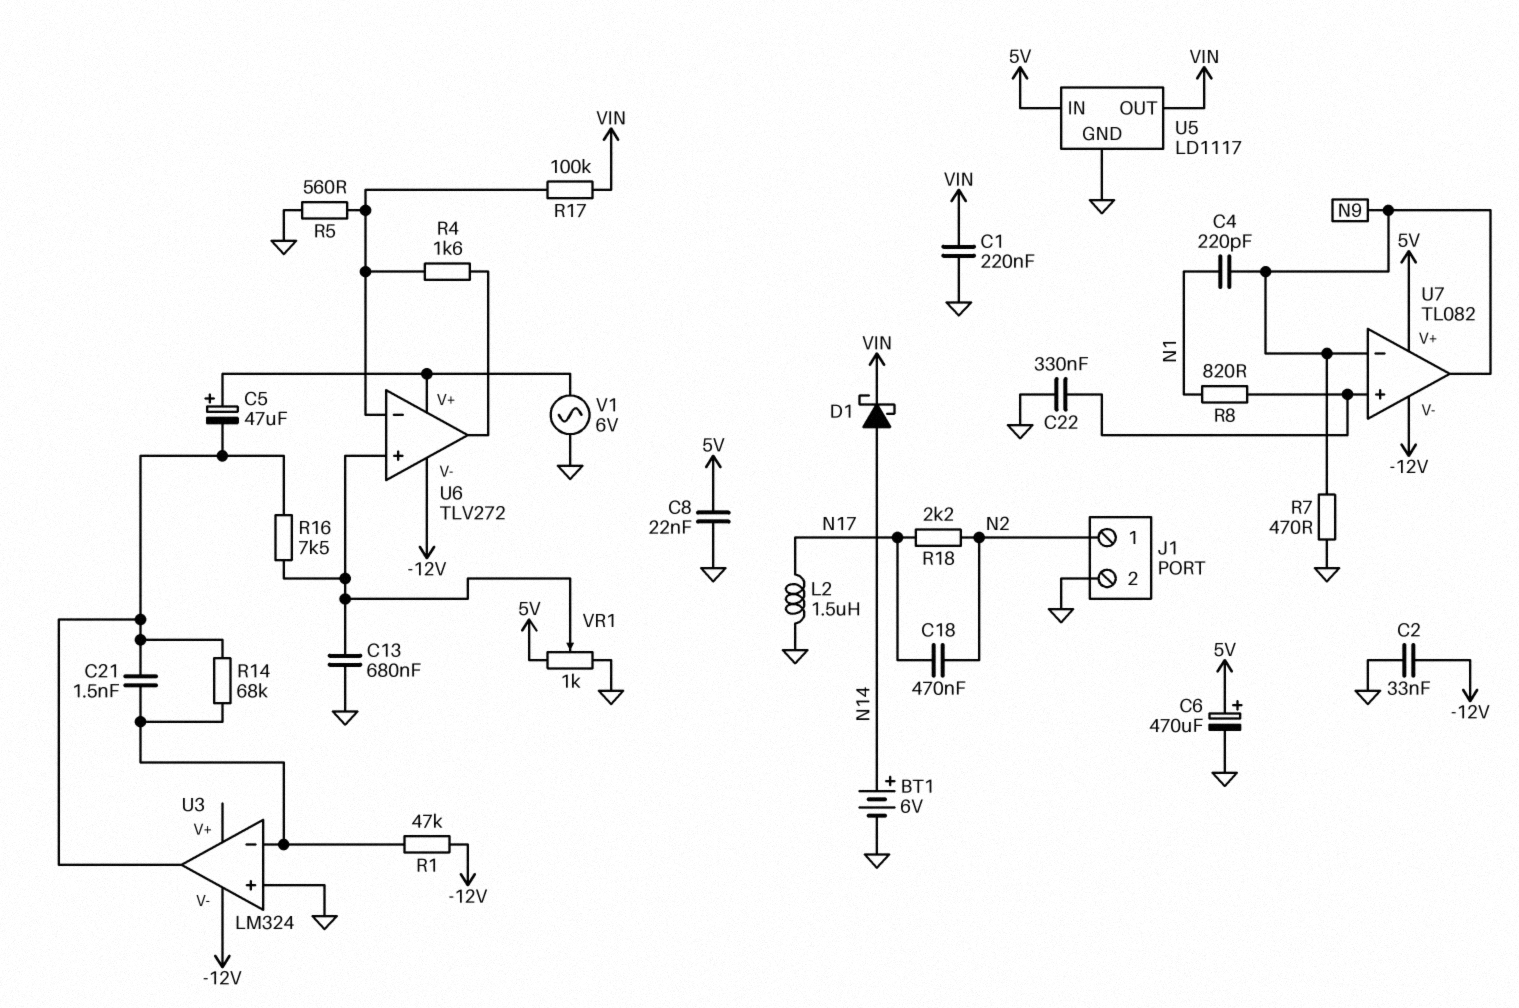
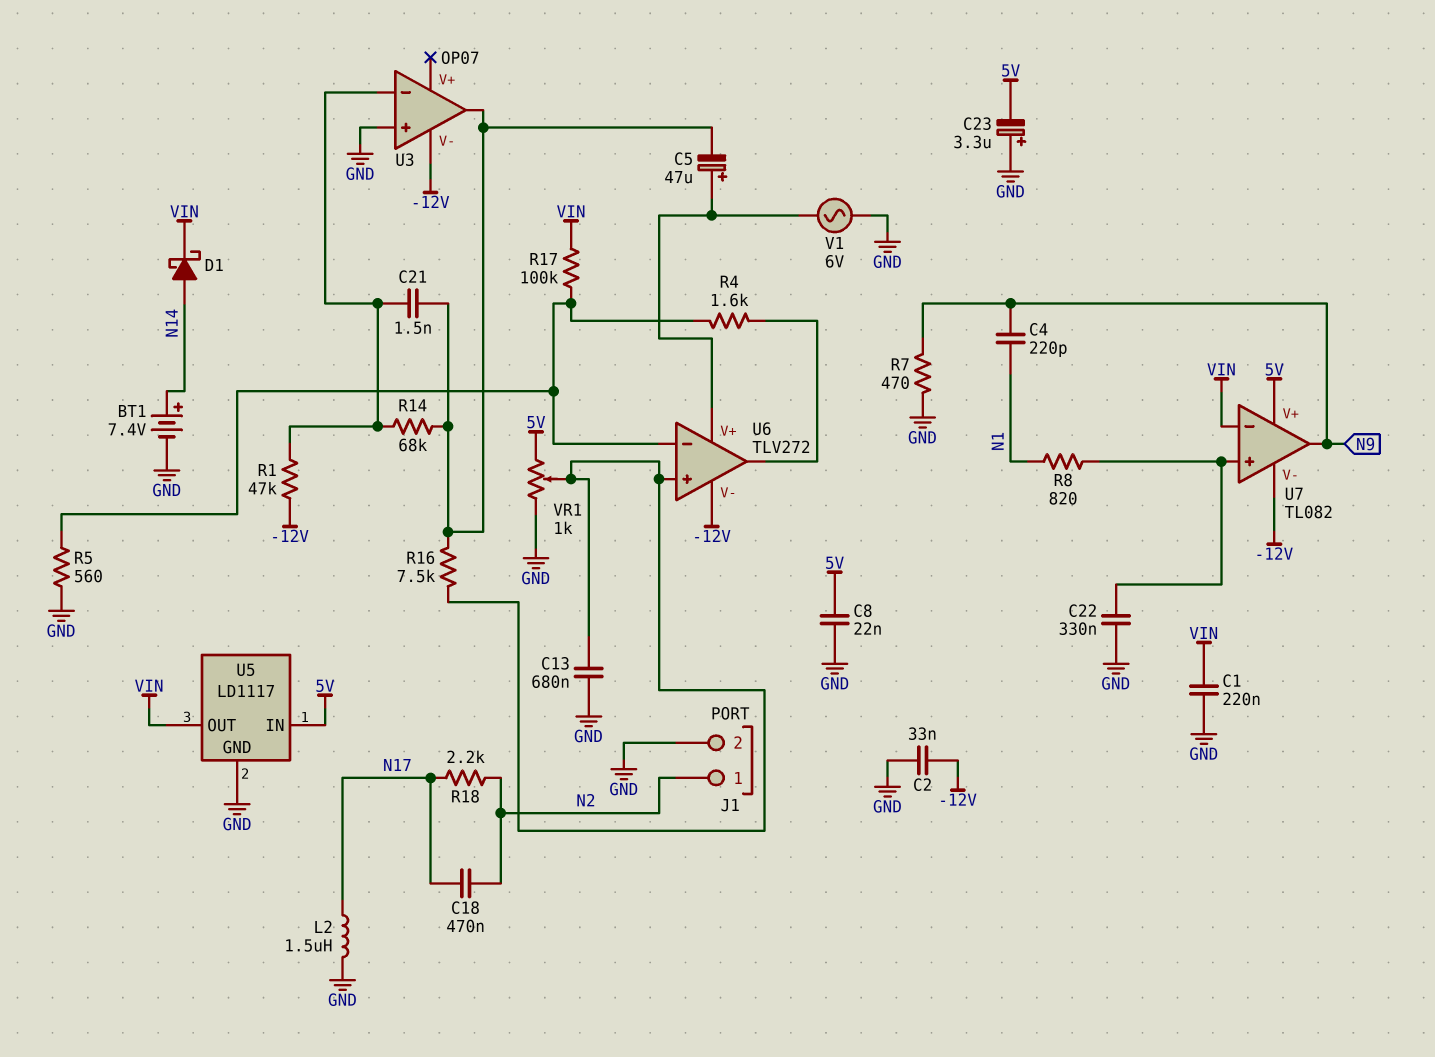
BT1: 6V (plus N14, minus GND) -> 7.4V (plus N14, minus GND)
C6: 470uF (plus 5V, minus GND) -> none
C23: none -> 3.3uF (plus GND, minus 5V)
U3: LM324 -> OP07
U7 pin in-: N9 -> VIN

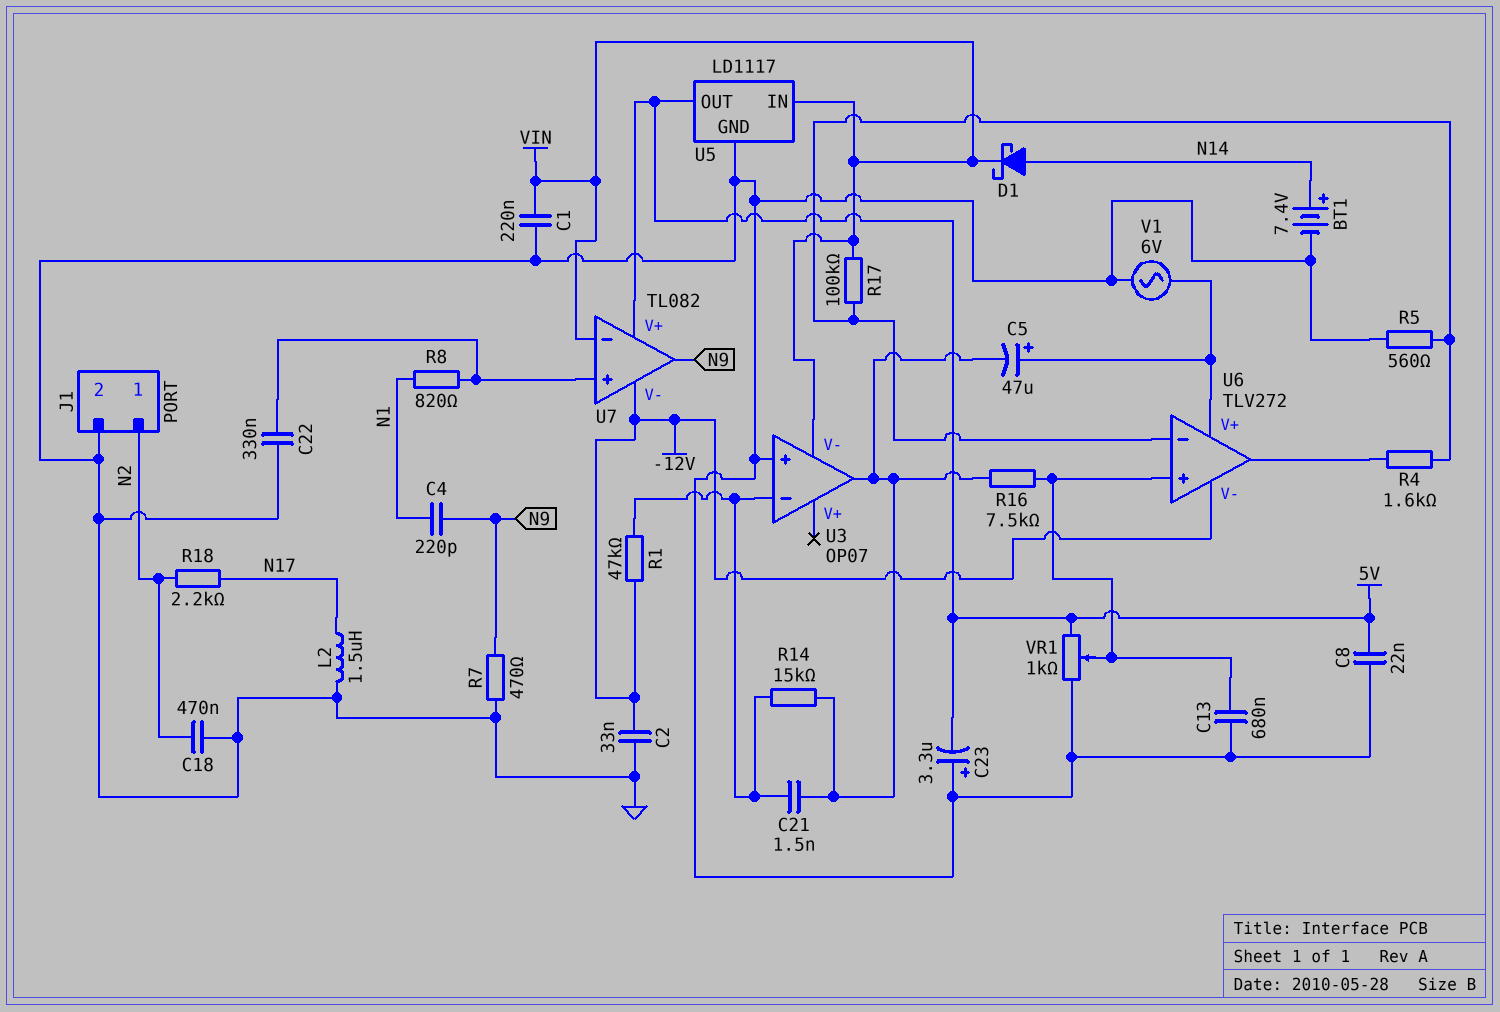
C18: 470nF (N2, N17) -> 470nF (GND, N2)
R14: 68k (U3/in-, U3/out) -> 15k (U3/in-, U3/out)
U3 pin V-: -12V -> VIN
U5 pin IN: 5V -> VIN
U5 pin OUT: VIN -> 5V

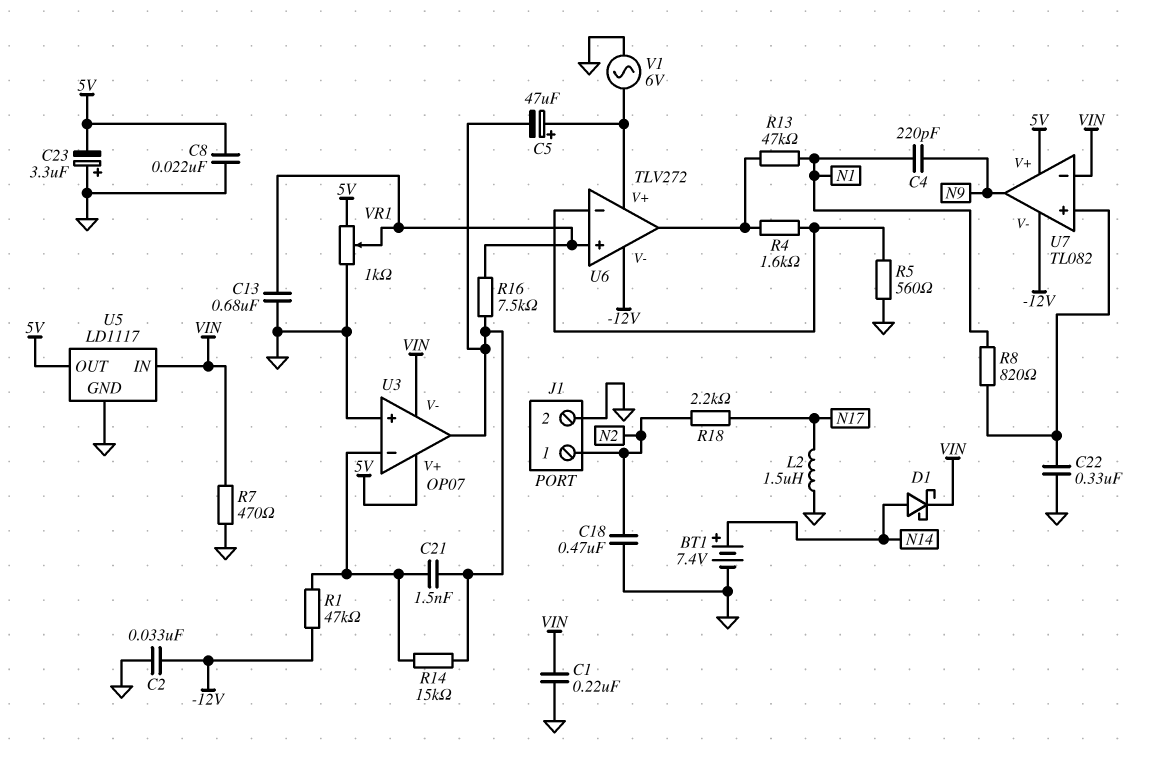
R7: 470 (GND, N9) -> 470 (GND, VIN)
R13: none -> 47k (N1, U6/out)
R17: 100k (U6/in-, VIN) -> none
U3 pin V+: none -> 5V

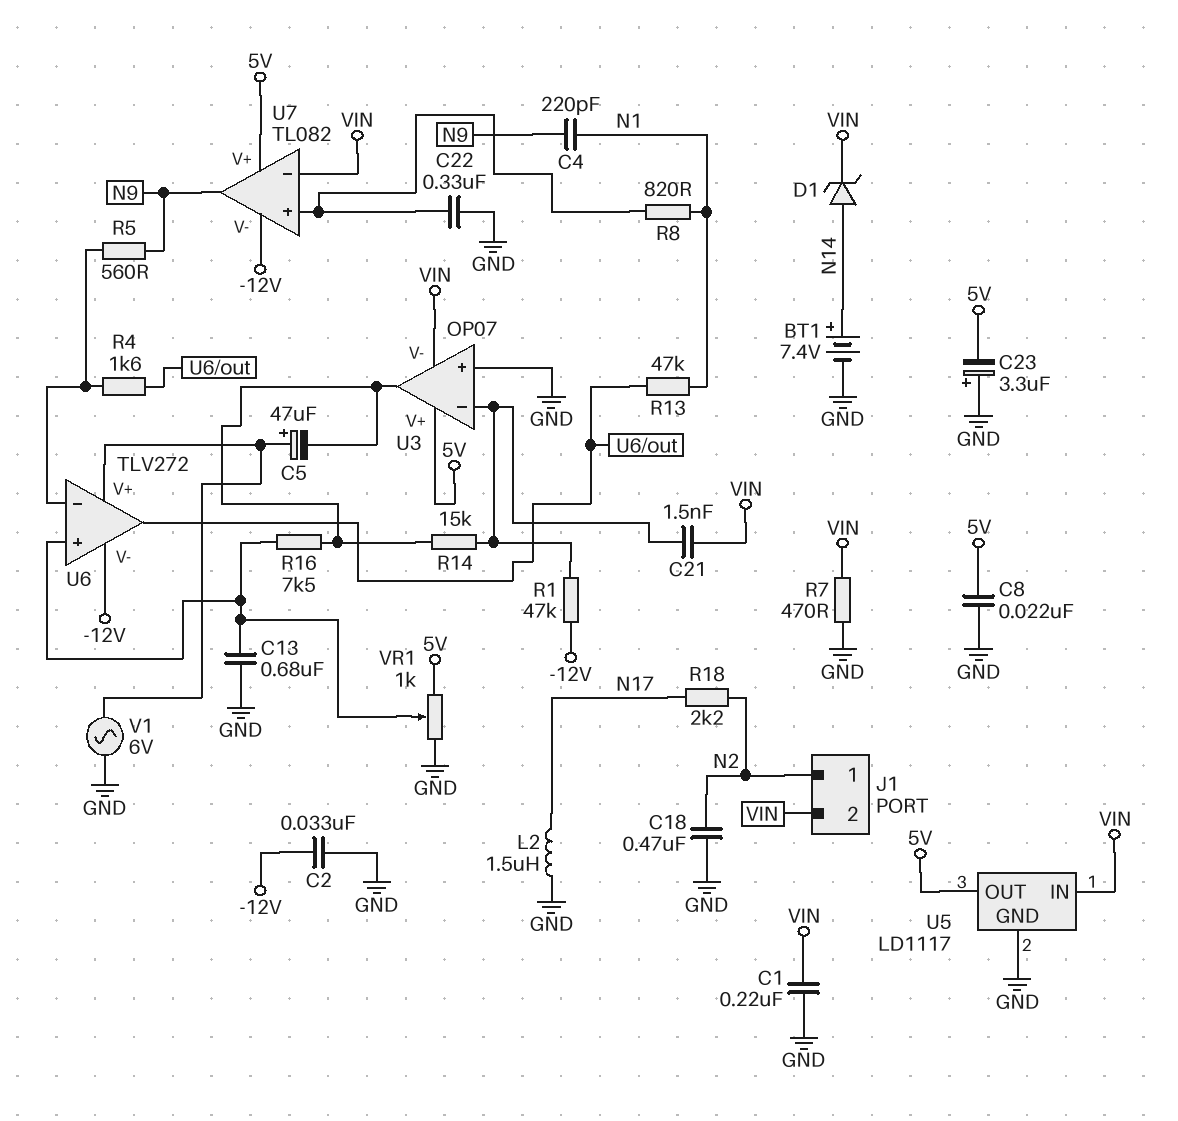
C21: 1.5nF (U3/in-, U3/out) -> 1.5nF (U3/in-, VIN)
D1: schottky (A N14, K VIN) -> zener (A N14, K VIN)
J1 pin 2: GND -> VIN
R5: 560 (GND, U6/in-) -> 560 (N9, U6/in-)

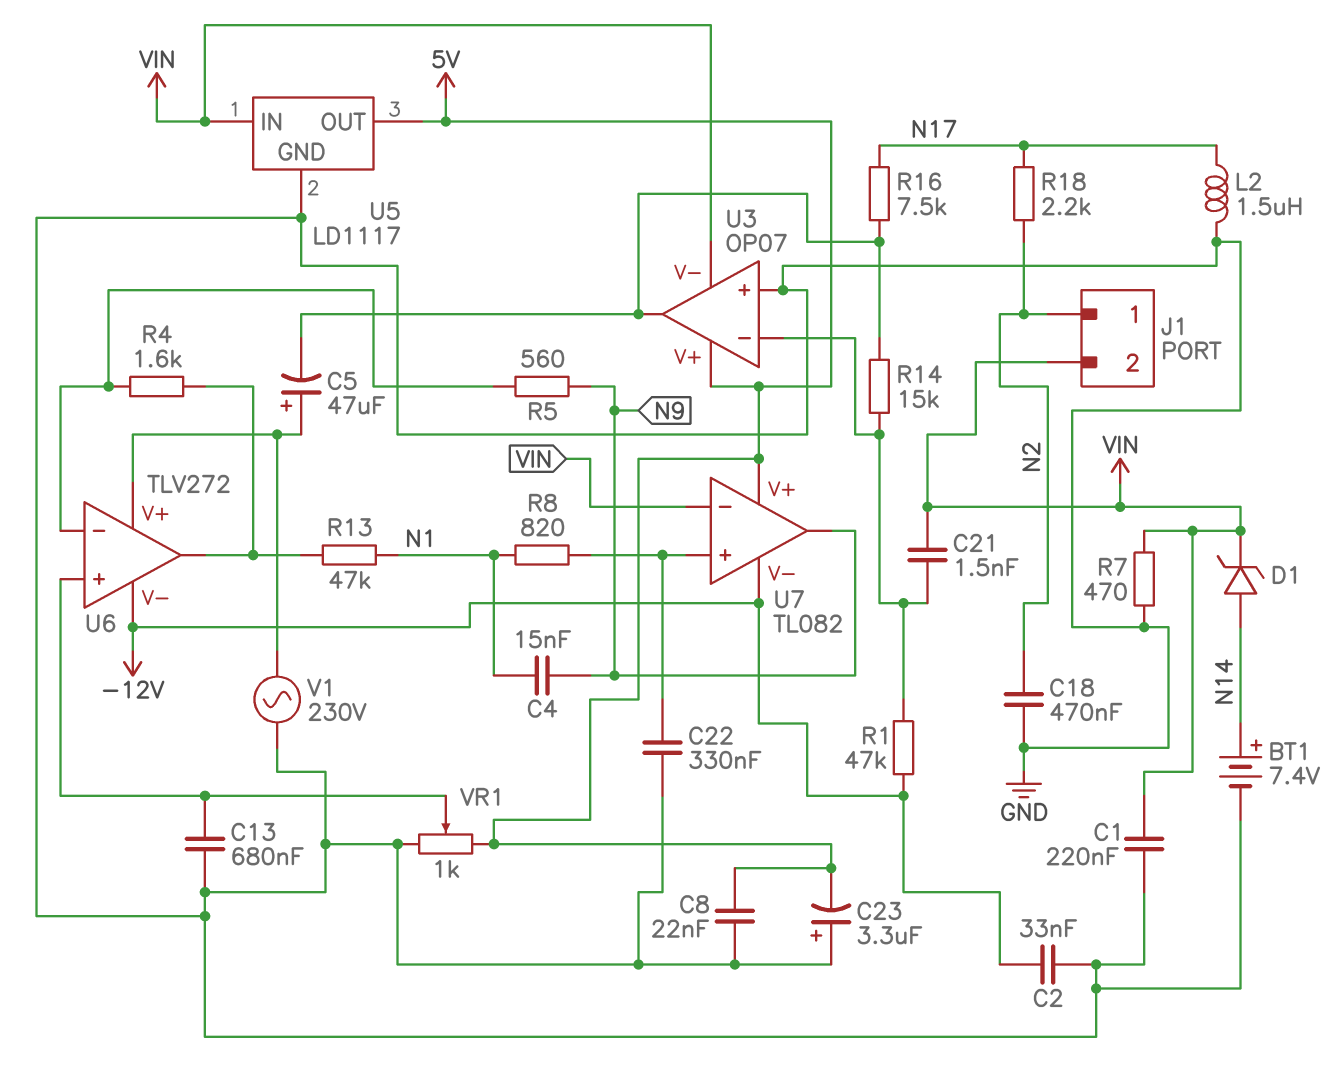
C4: 220pF (N1, N9) -> 15nF (N1, N9)
R16: 7.5k (U3/out, U6/in+) -> 7.5k (N17, U3/out)
V1: AC 6V (GND, U6/V+) -> AC 230V (GND, U6/V+)

